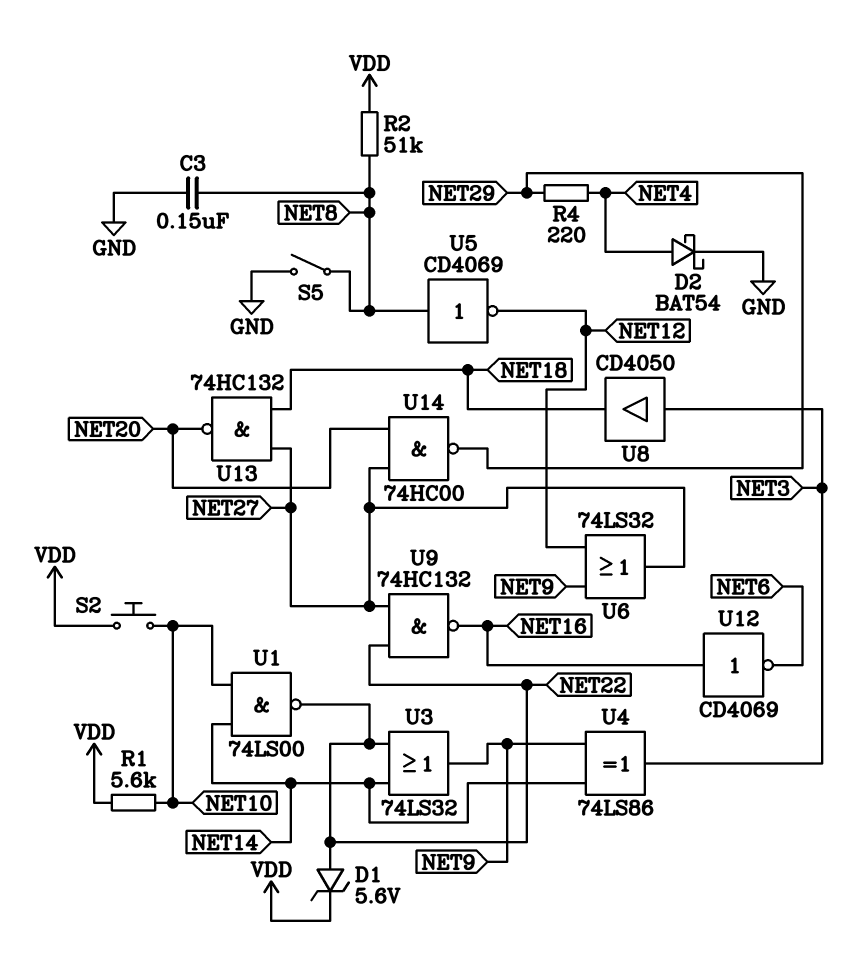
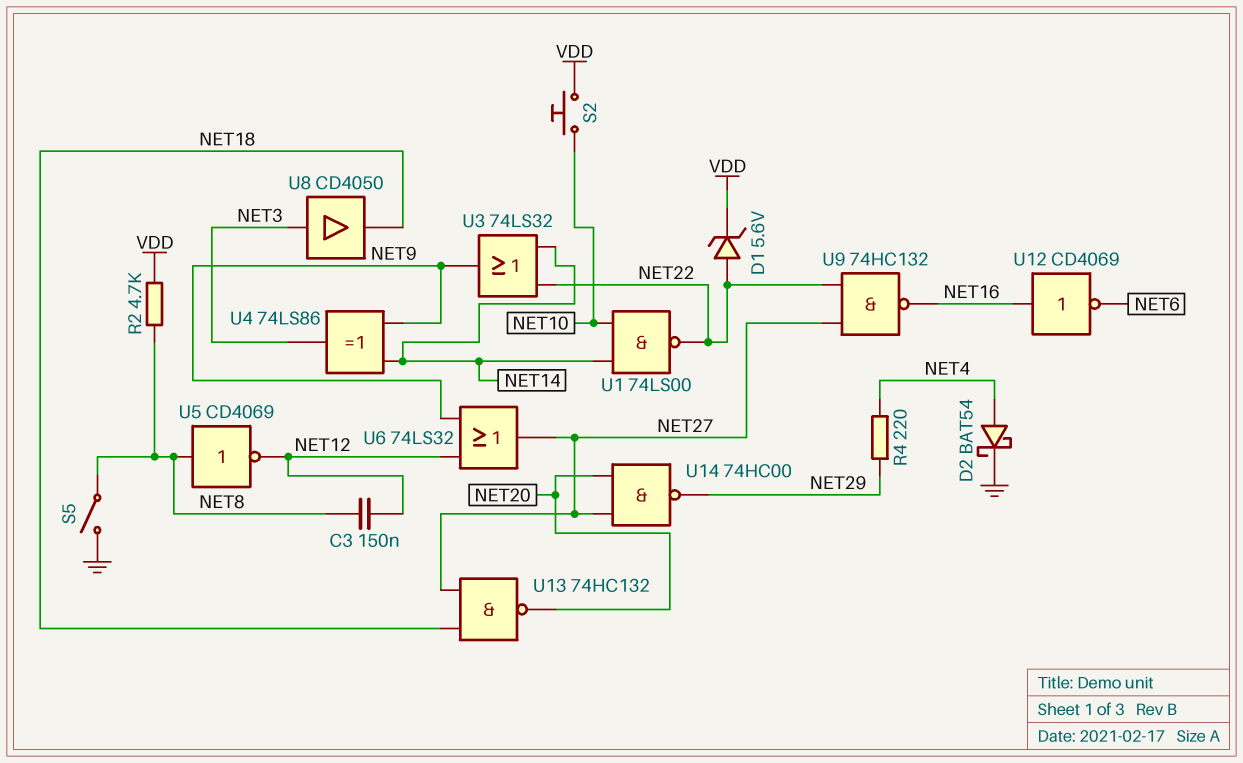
C3: 150nF (GND, NET8) -> 150nF (NET8, NET12)
R1: 5.6k (NET10, VDD) -> none
R2: 51k (NET8, VDD) -> 4.7k (NET8, VDD)

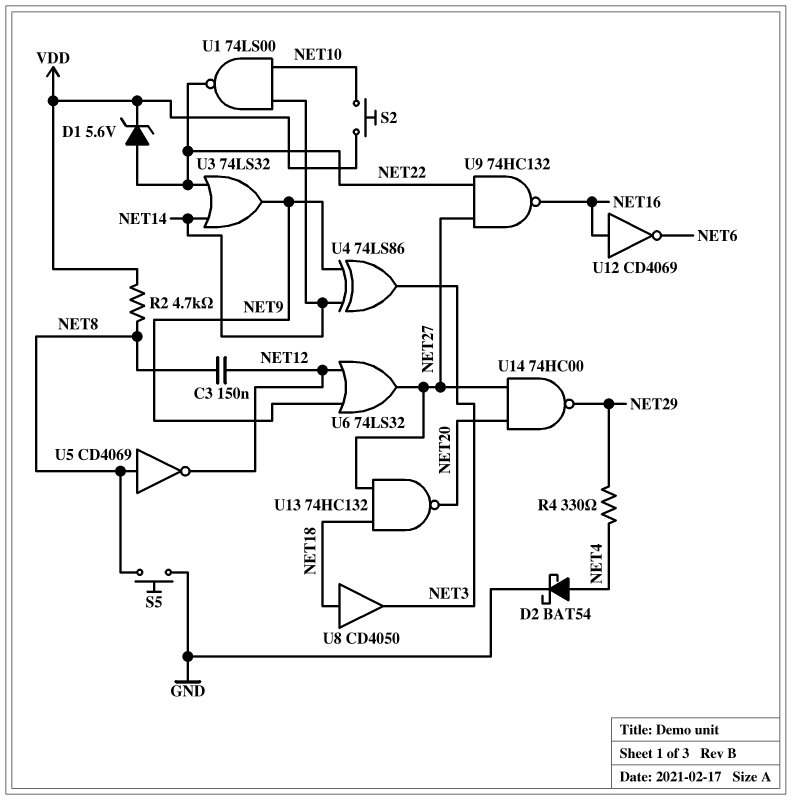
R4: 220 (NET4, NET29) -> 330 (NET4, NET29)
S5: switch (GND, NET8) -> button (GND, NET8)
U8: buffer CD4050 (in NET3, out NET18) -> buffer CD4050 (in NET18, out NET3)

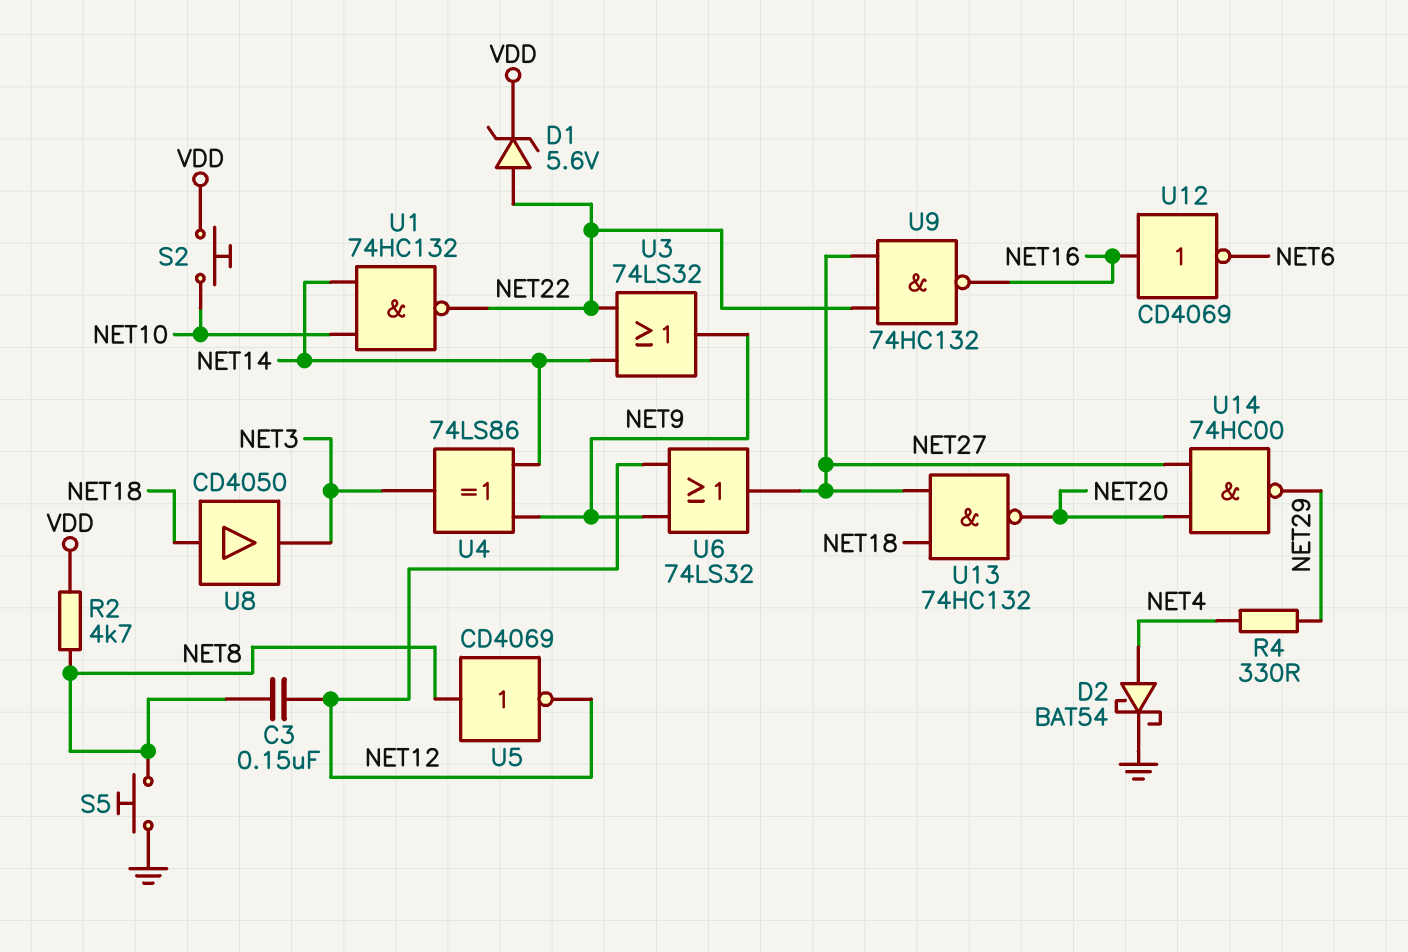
U1: NAND 74LS00 (in NET10, in NET14, out NET22) -> NAND 74HC132 (in NET10, in NET14, out NET22)

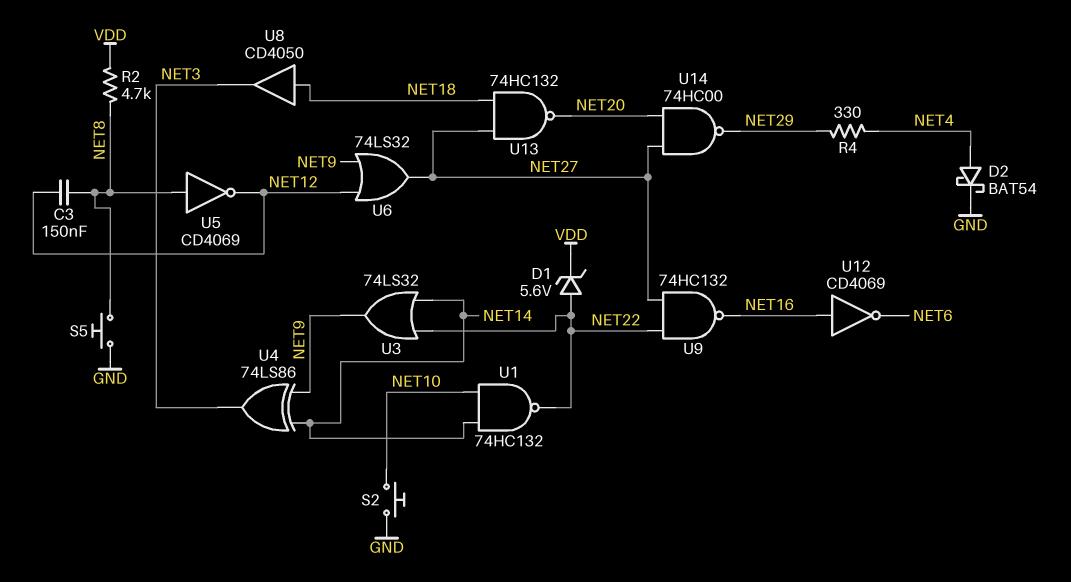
S2: button (NET10, VDD) -> button (GND, NET10)

